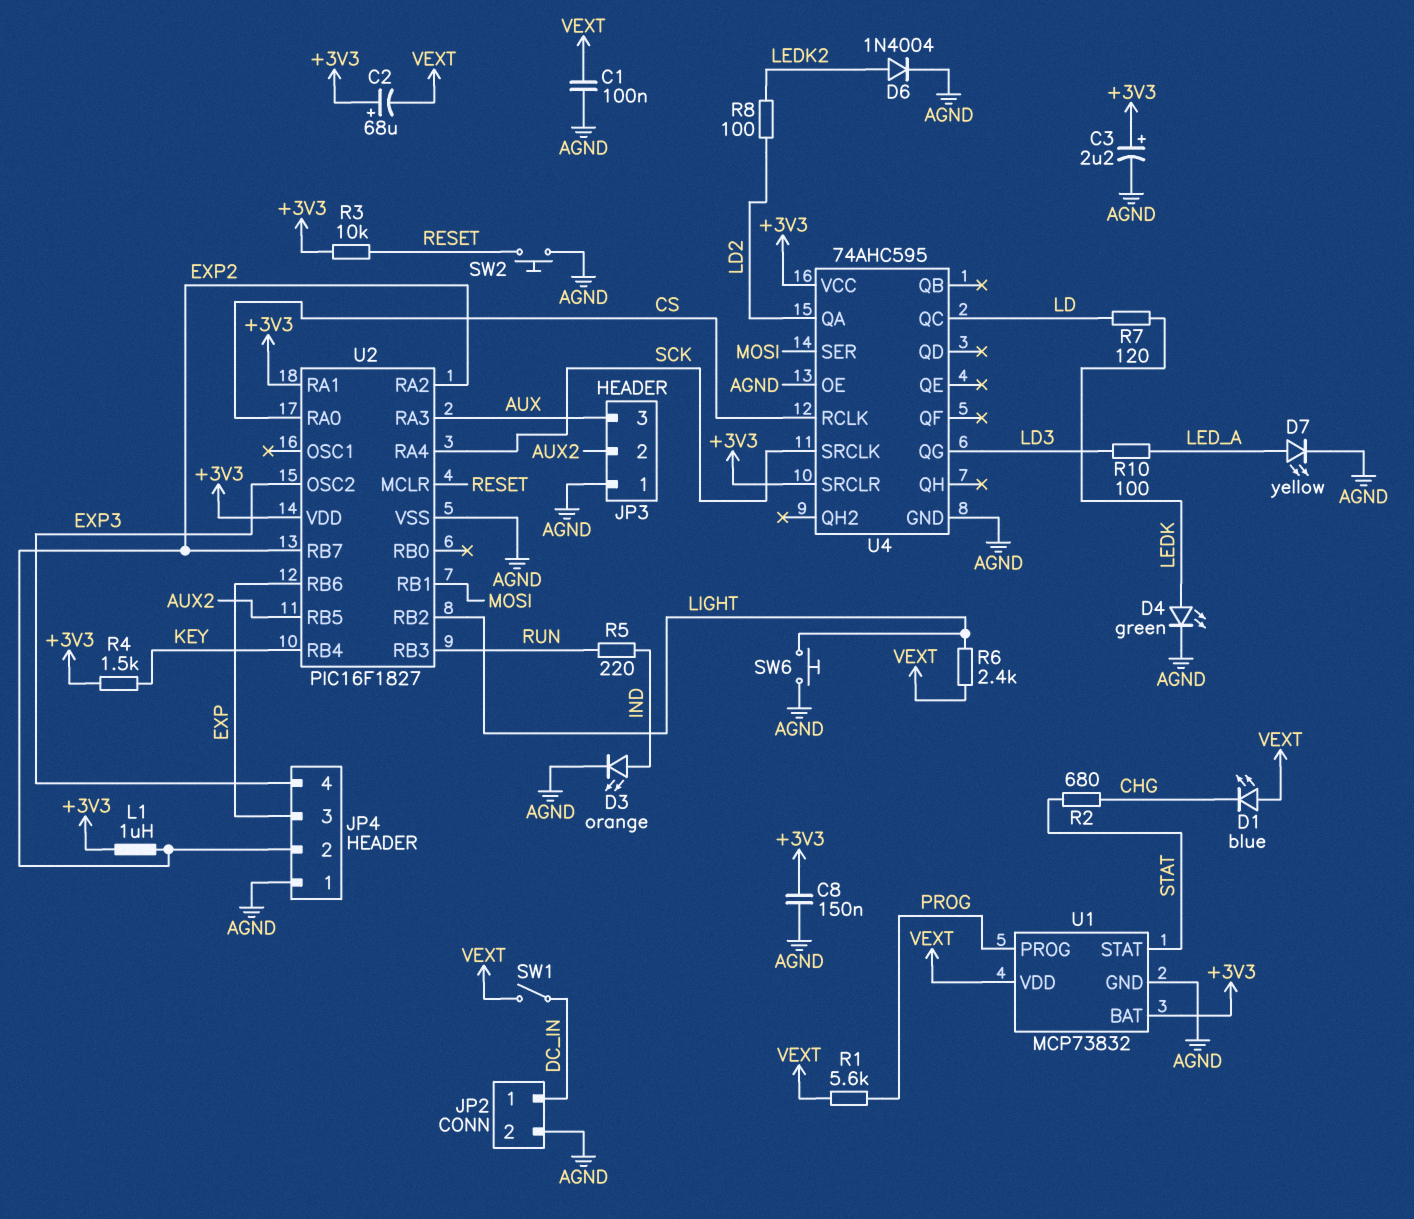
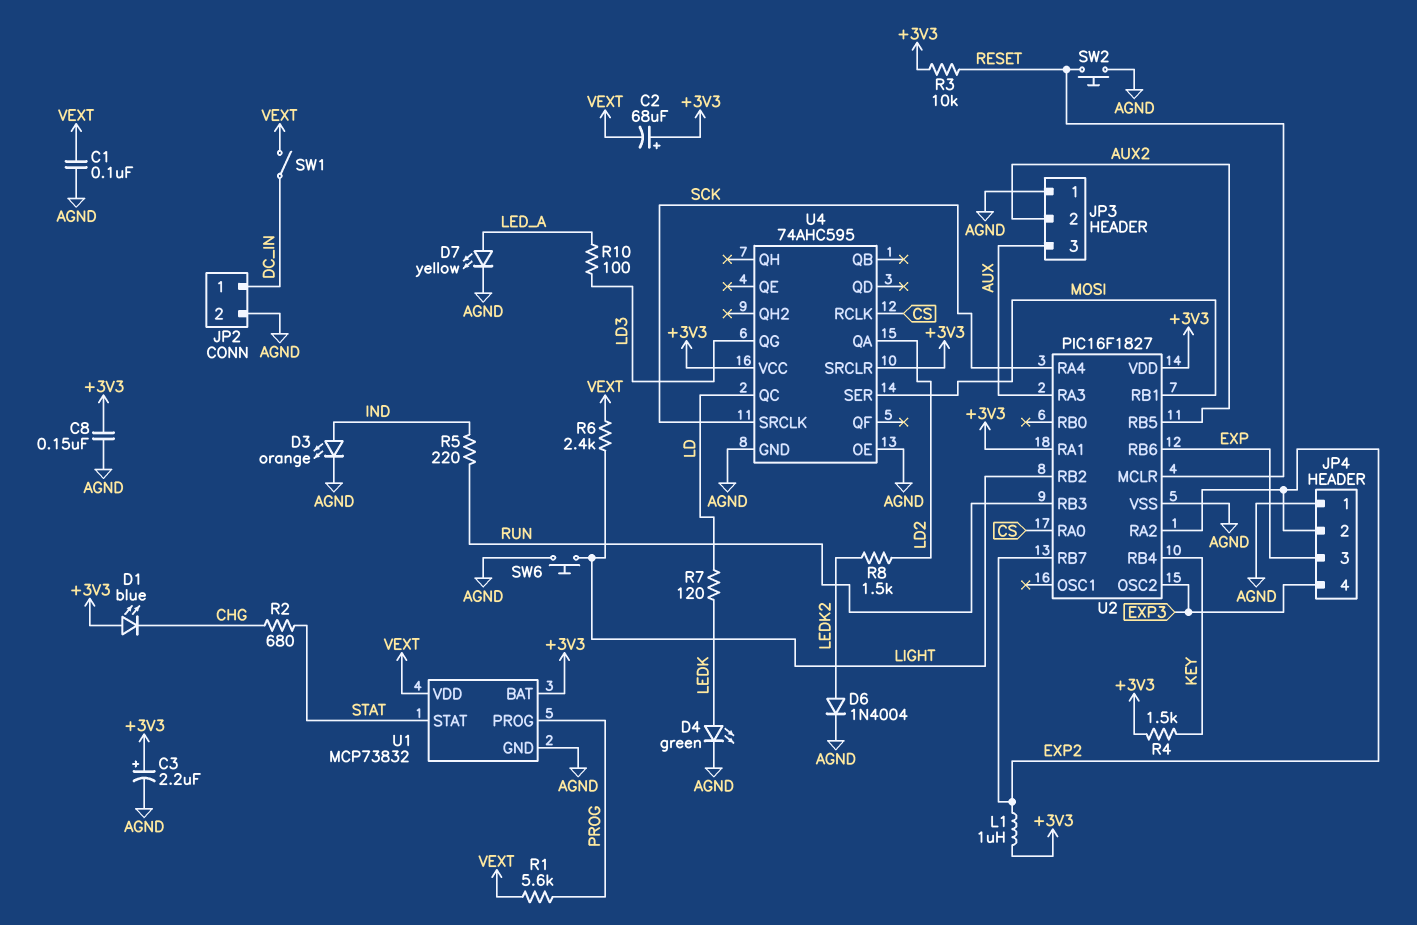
D1: LED blue (A VEXT, K CHG) -> LED blue (A +3V3, K CHG)
R8: 100 (LD2, LEDK2) -> 1.5k (LD2, LEDK2)

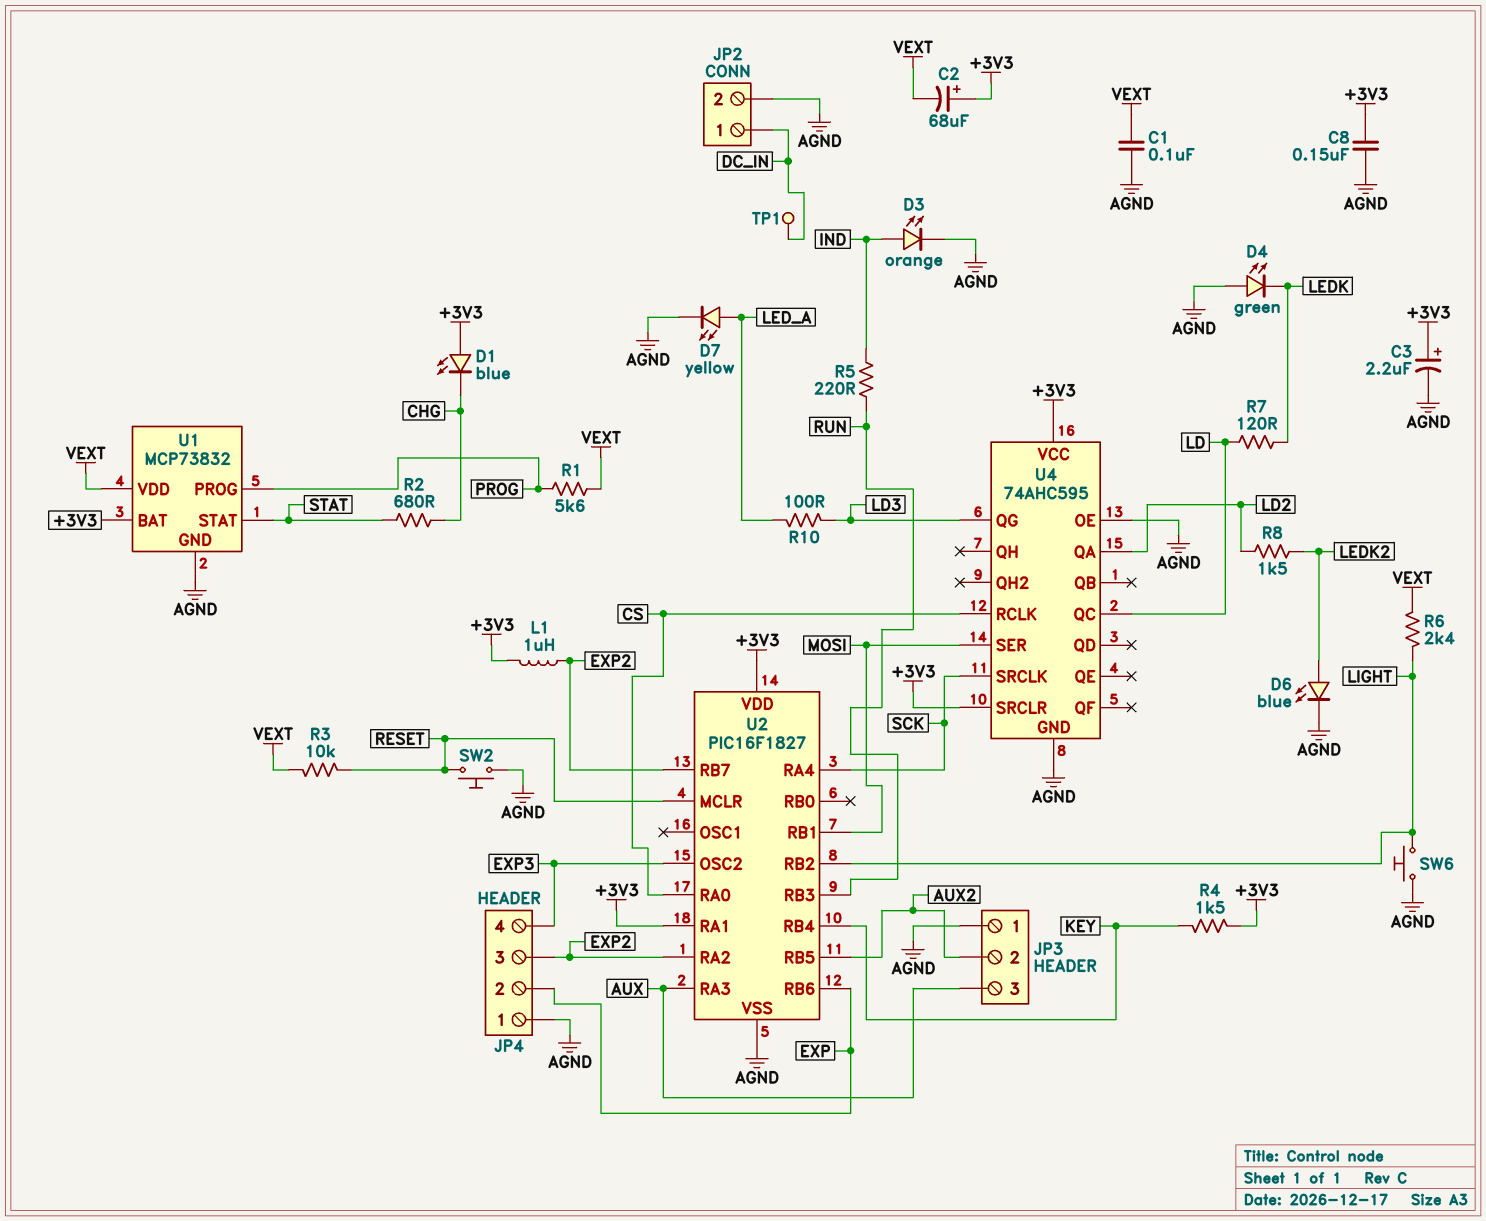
D4: LED green (A LEDK, K AGND) -> LED green (A AGND, K LEDK)
D6: diode 1N4004 (A LEDK2, K AGND) -> LED blue (A LEDK2, K AGND)
JP4 pin 2: EXP2 -> EXP
JP4 pin 3: EXP -> EXP2
R3: 10k (+3V3, RESET) -> 10k (RESET, VEXT)
SW1: switch (DC_IN, VEXT) -> none
TP1: none -> test point (DC_IN)

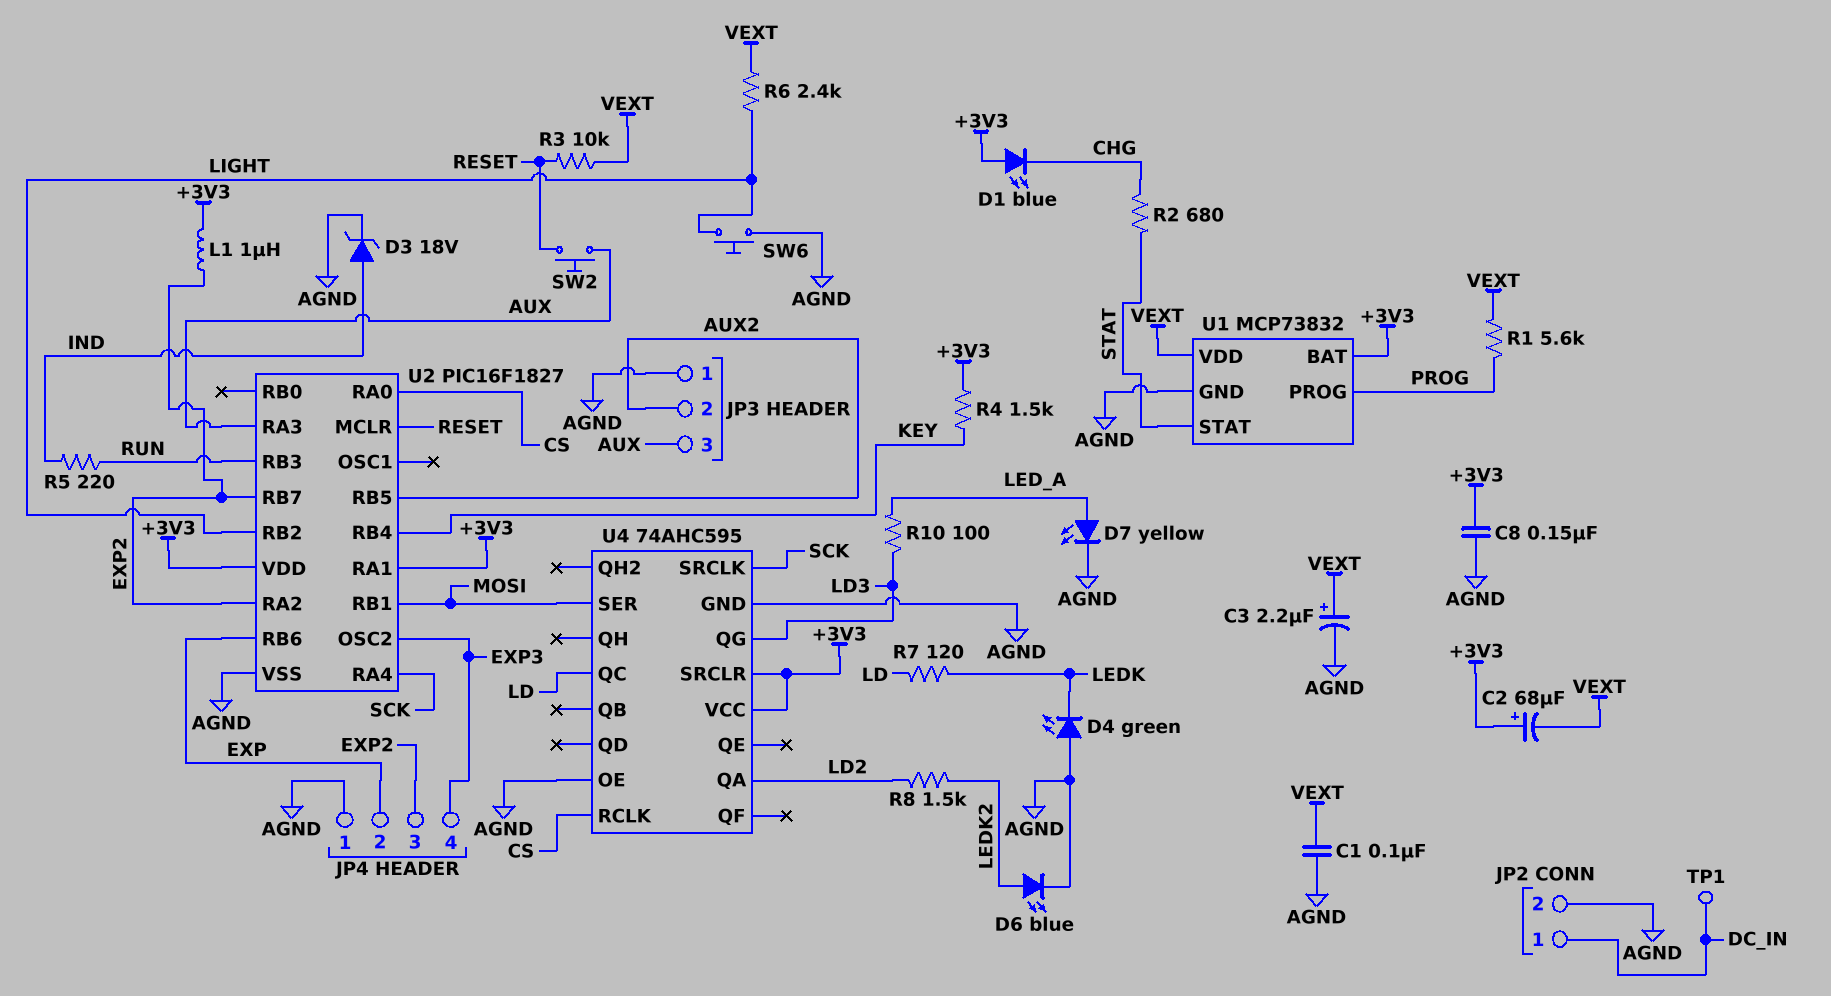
C3: 2.2uF (plus +3V3, minus AGND) -> 2.2uF (plus VEXT, minus AGND)
D3: LED orange (A IND, K AGND) -> zener 18V (A IND, K AGND)
SW2: button (AGND, RESET) -> button (AUX, RESET)

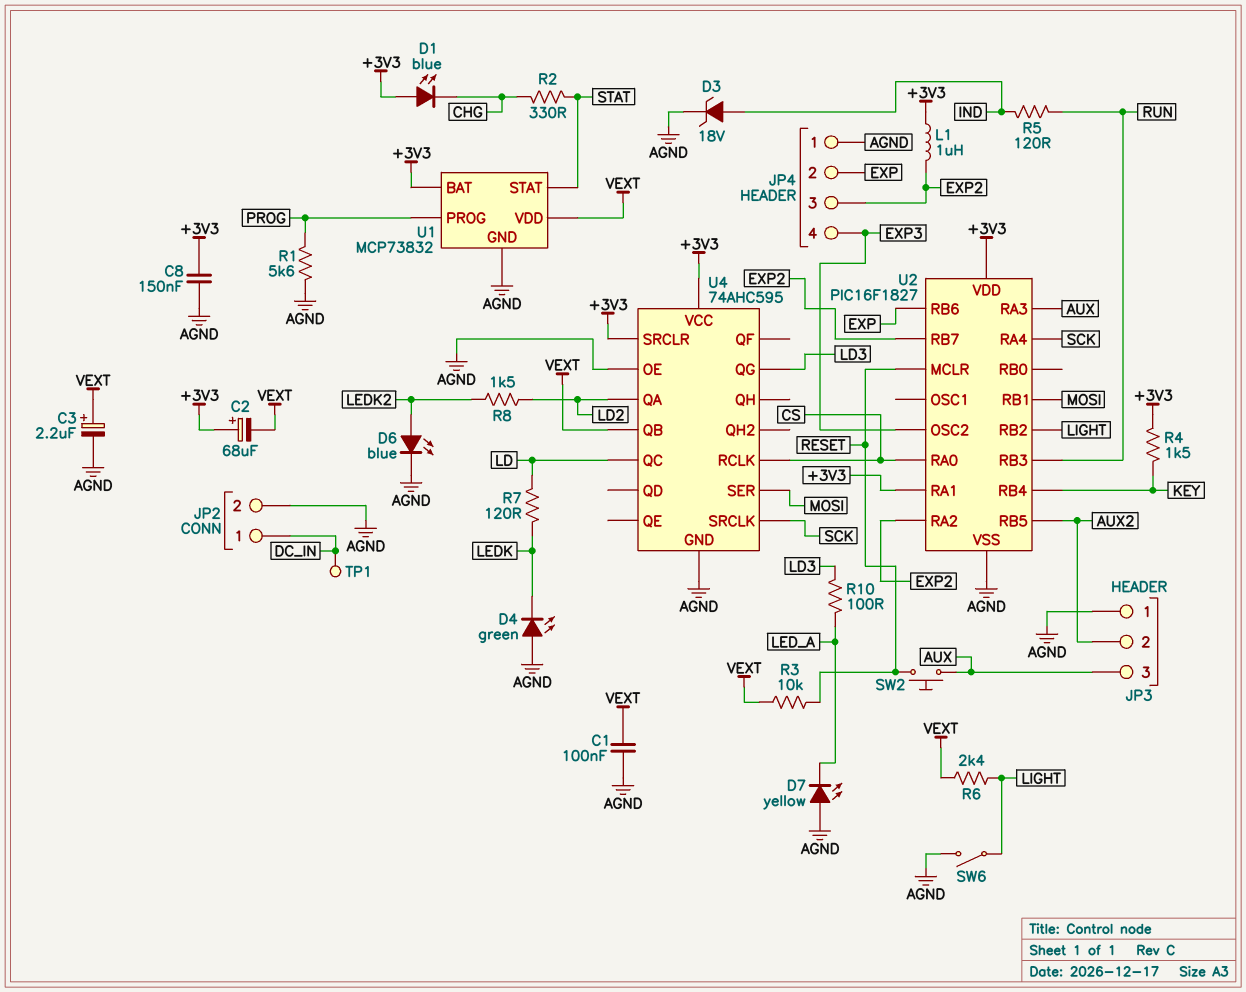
D7: LED yellow (A LED_A, K AGND) -> LED yellow (A AGND, K LED_A)
R1: 5.6k (PROG, VEXT) -> 5.6k (AGND, PROG)
R2: 680 (CHG, STAT) -> 330 (CHG, STAT)
R5: 220 (IND, RUN) -> 120 (IND, RUN)
SW6: button (AGND, LIGHT) -> switch (AGND, LIGHT)
U4 pin QB: none -> VEXT

